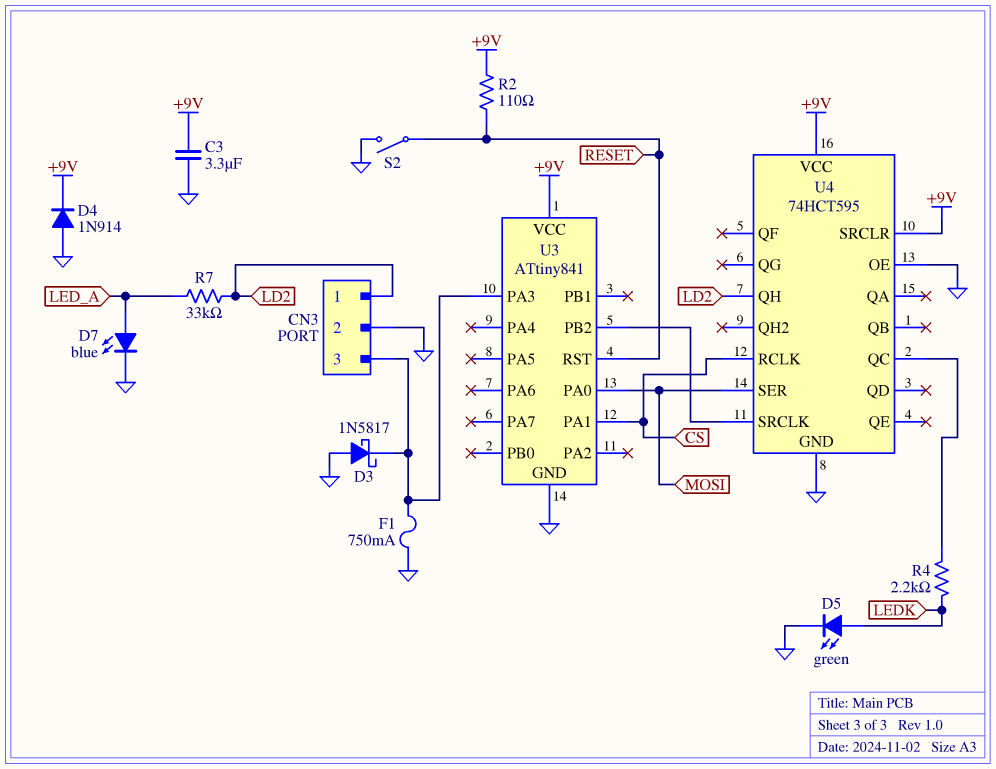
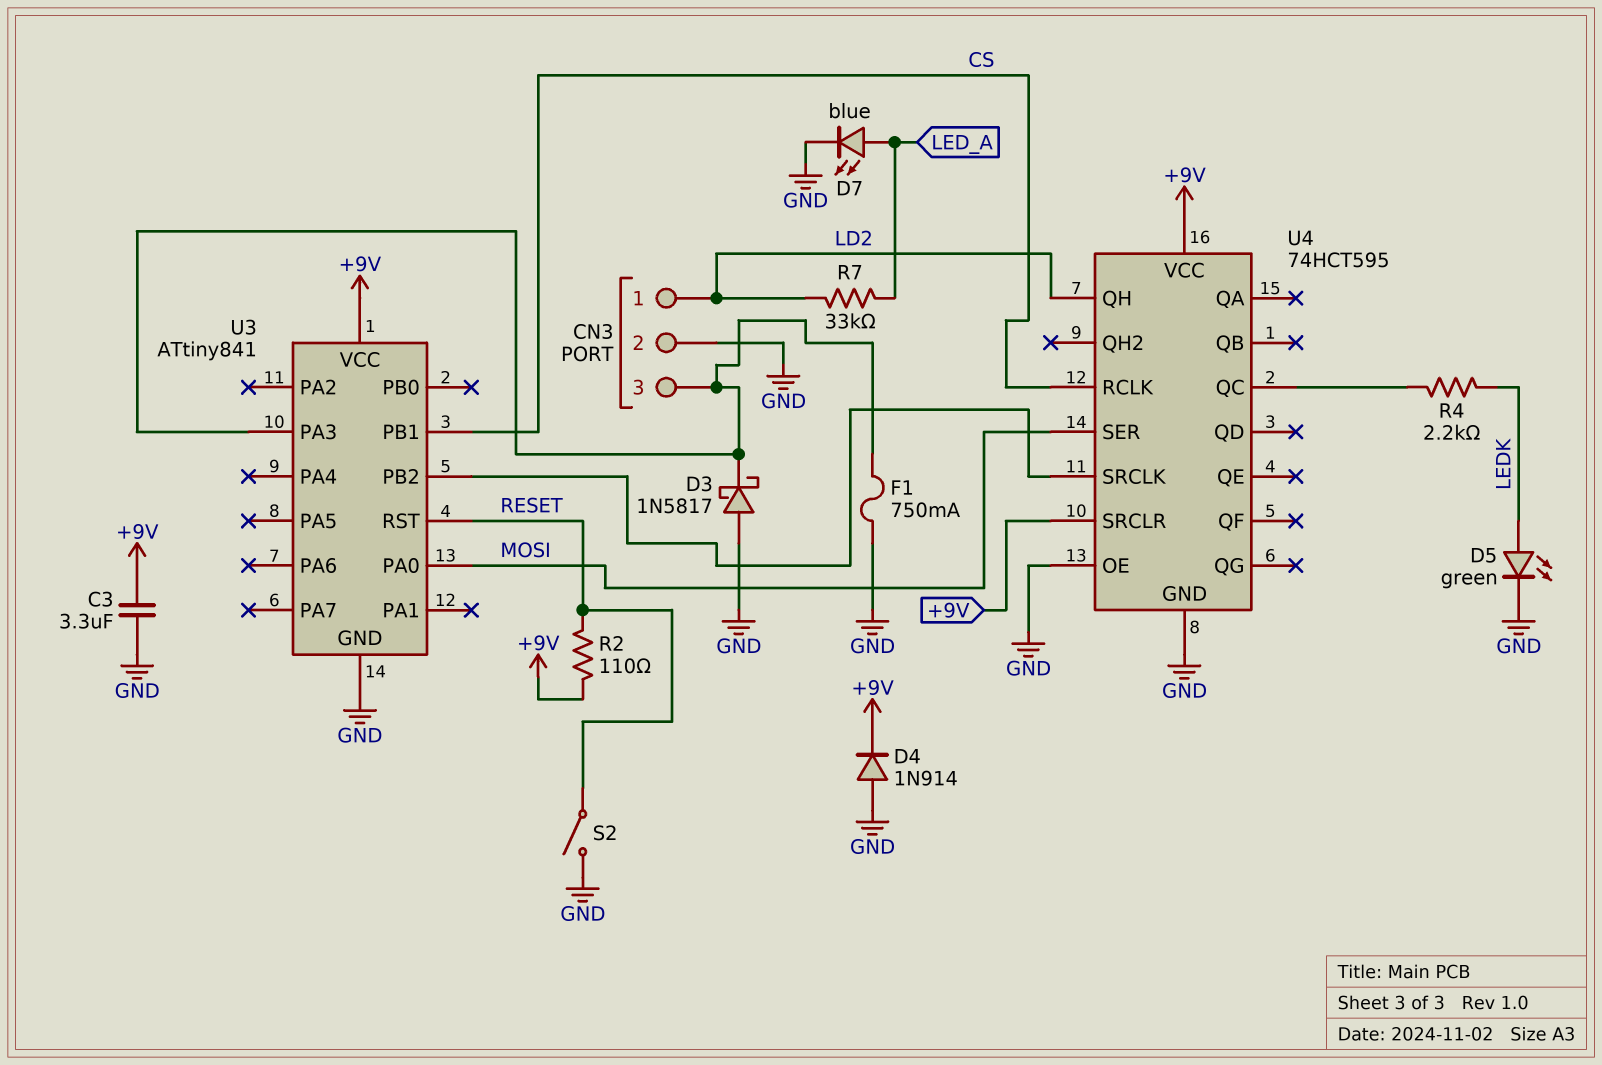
U3 pin PA1: CS -> none
U3 pin PB1: none -> CS

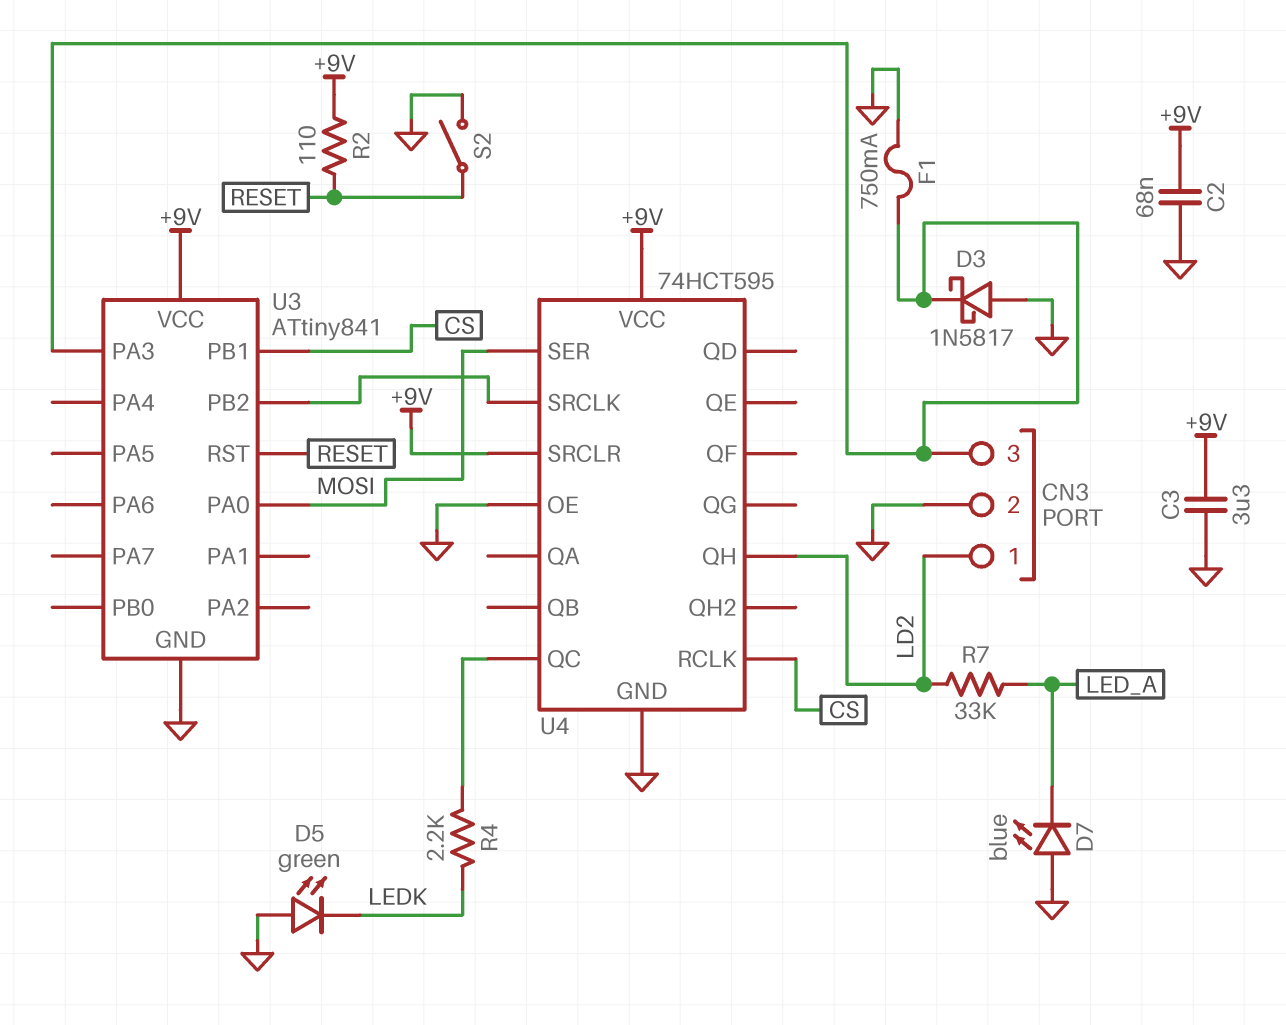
C2: none -> 68nF (+9V, GND)
D4: diode 1N914 (A GND, K +9V) -> none
D5: LED green (A LEDK, K GND) -> LED green (A GND, K LEDK)
D7: LED blue (A LED_A, K GND) -> LED blue (A GND, K LED_A)

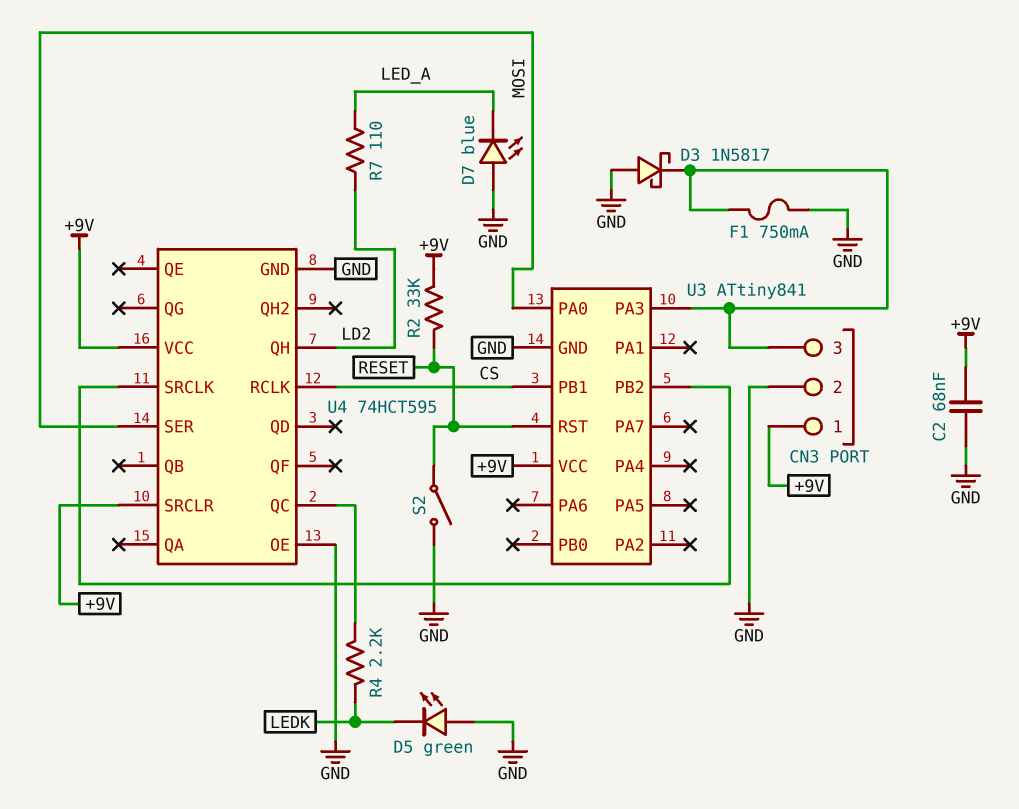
C3: 3.3uF (+9V, GND) -> none
CN3 pin 1: LD2 -> +9V
R2: 110 (+9V, RESET) -> 33k (+9V, RESET)
R7: 33k (LD2, LED_A) -> 110 (LD2, LED_A)

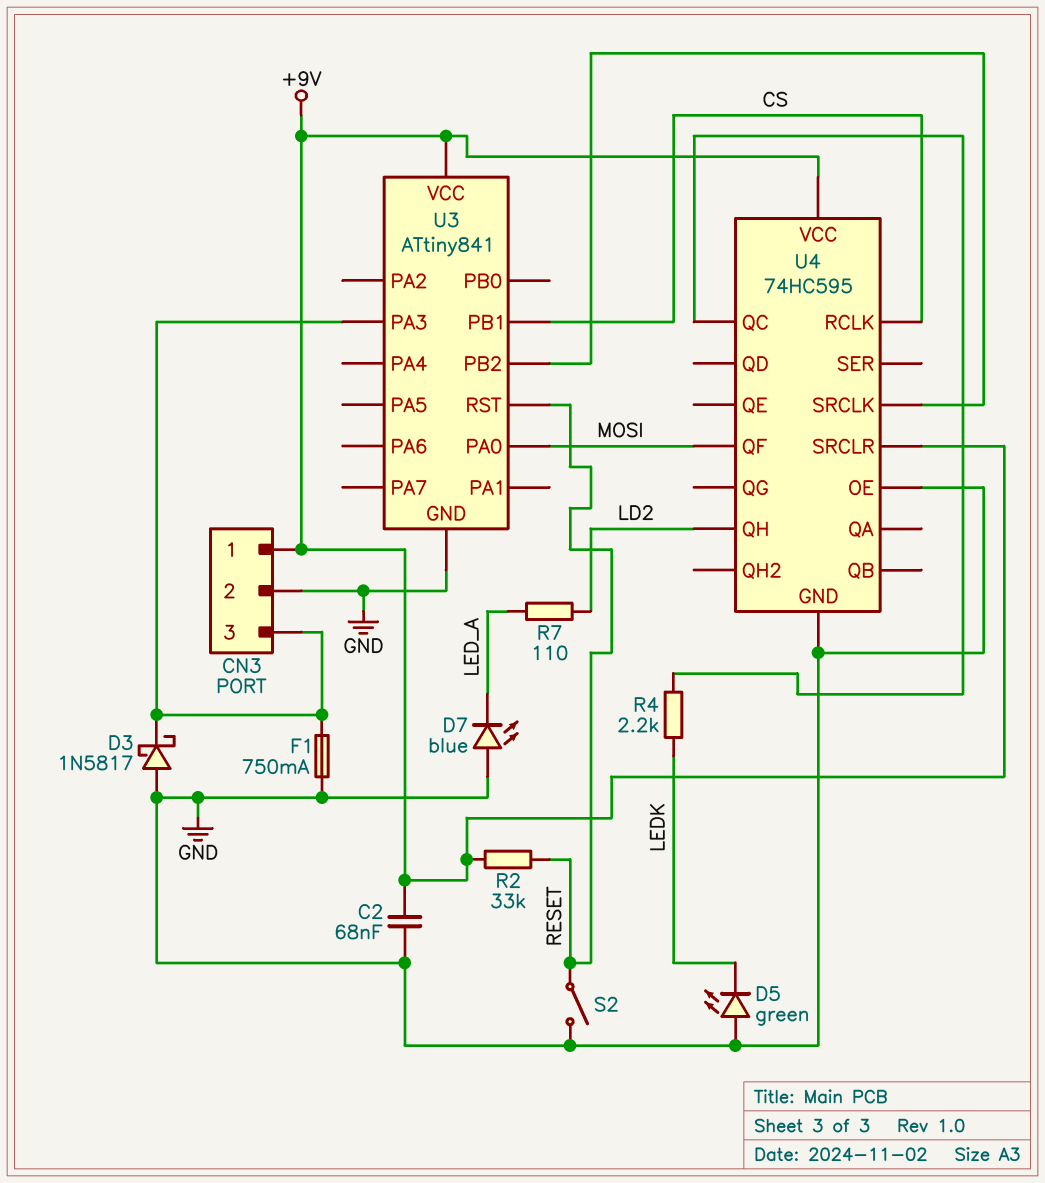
U4: 74HCT595 -> 74HC595
U4 pin QF: none -> MOSI
U4 pin SER: MOSI -> none

